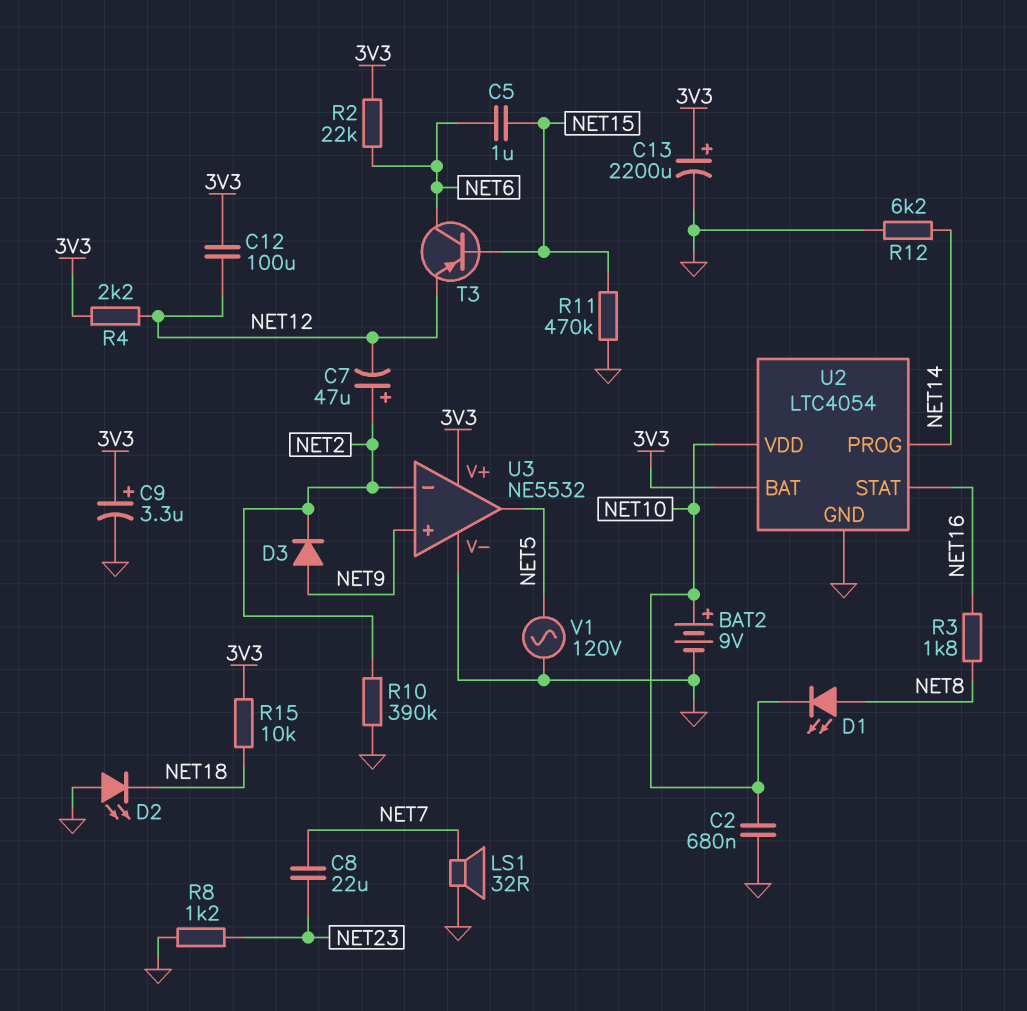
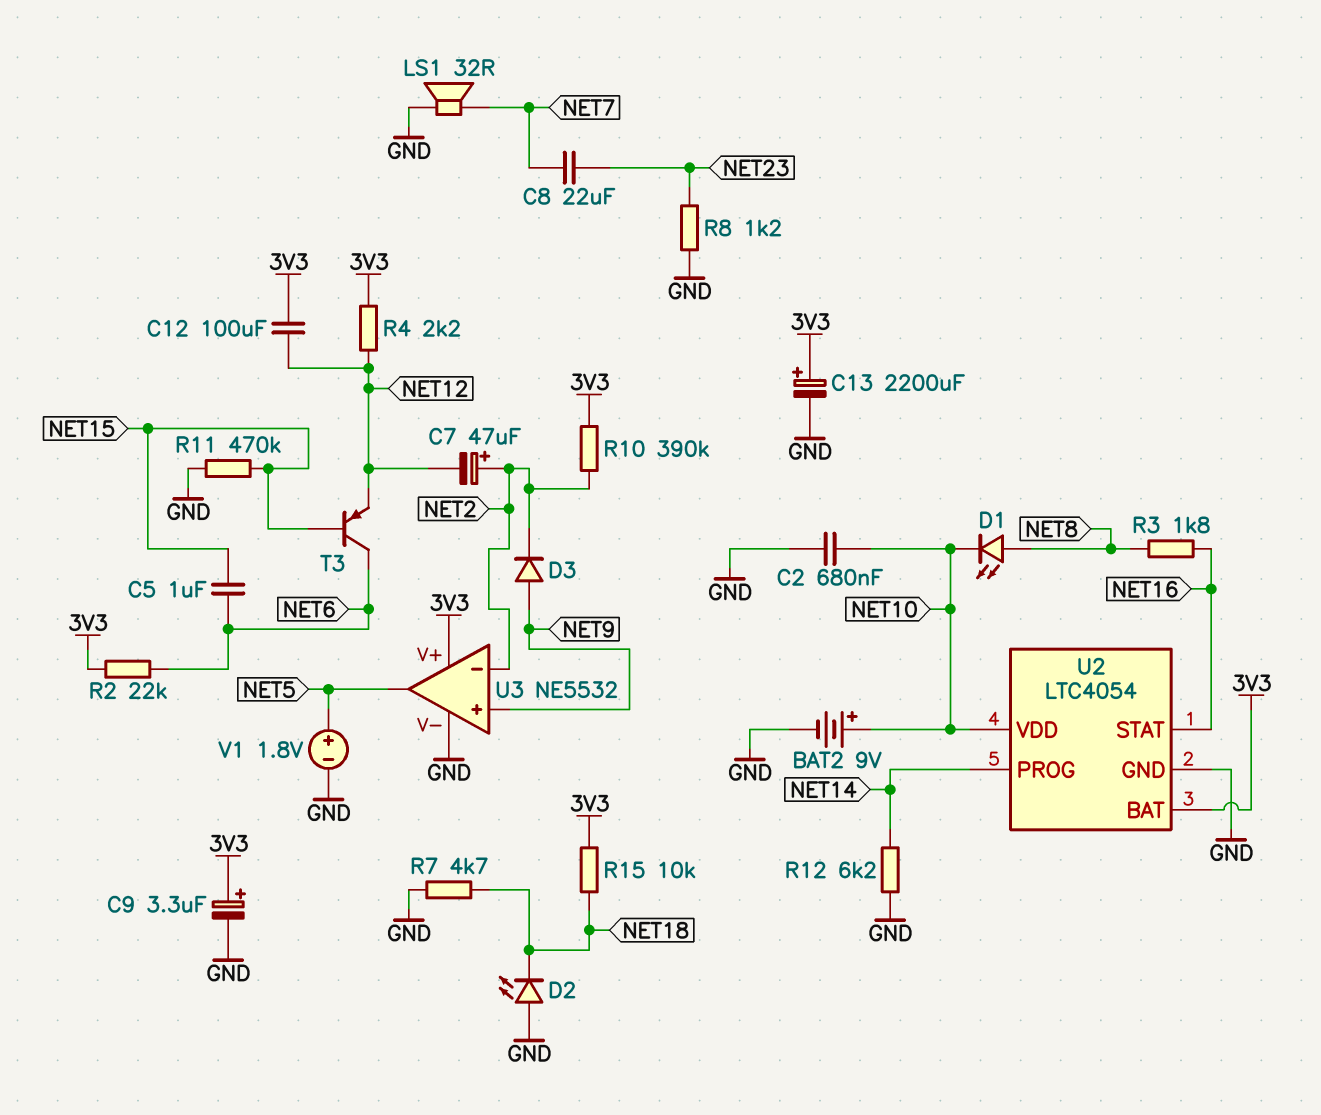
R7: none -> 4.7k (GND, NET18)
R10: 390k (GND, NET2) -> 390k (3V3, NET2)
V1: AC 120V (GND, NET5) -> 1.8V (plus NET5, minus GND)

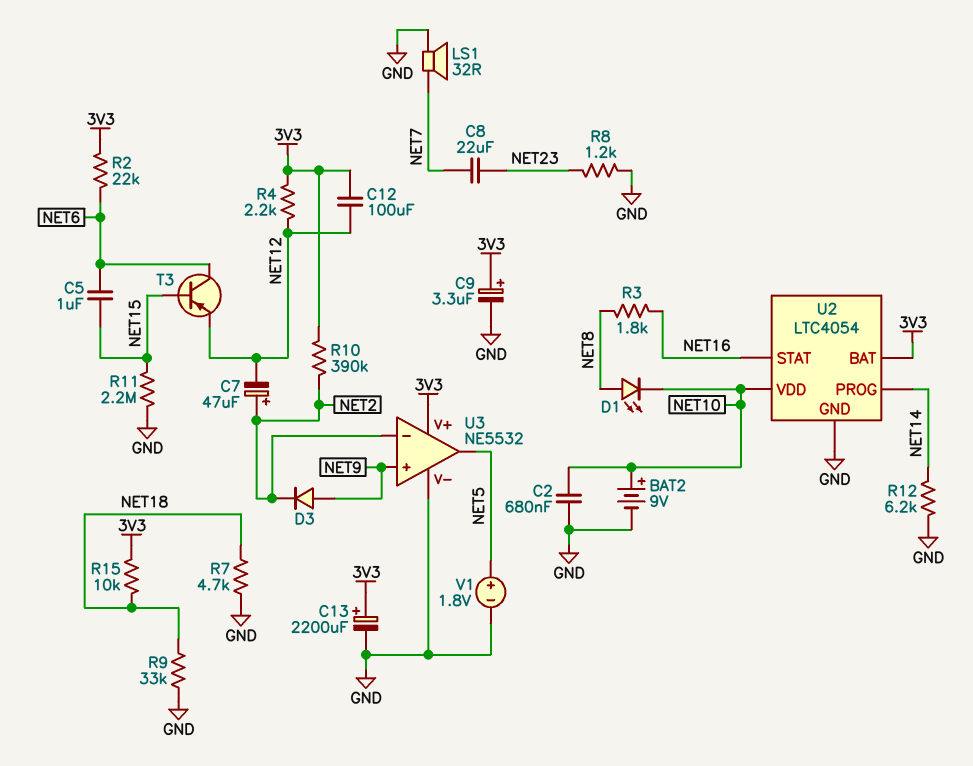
D2: LED (A GND, K NET18) -> none
R9: none -> 33k (GND, NET18)
R11: 470k (GND, NET15) -> 2.2M (GND, NET15)

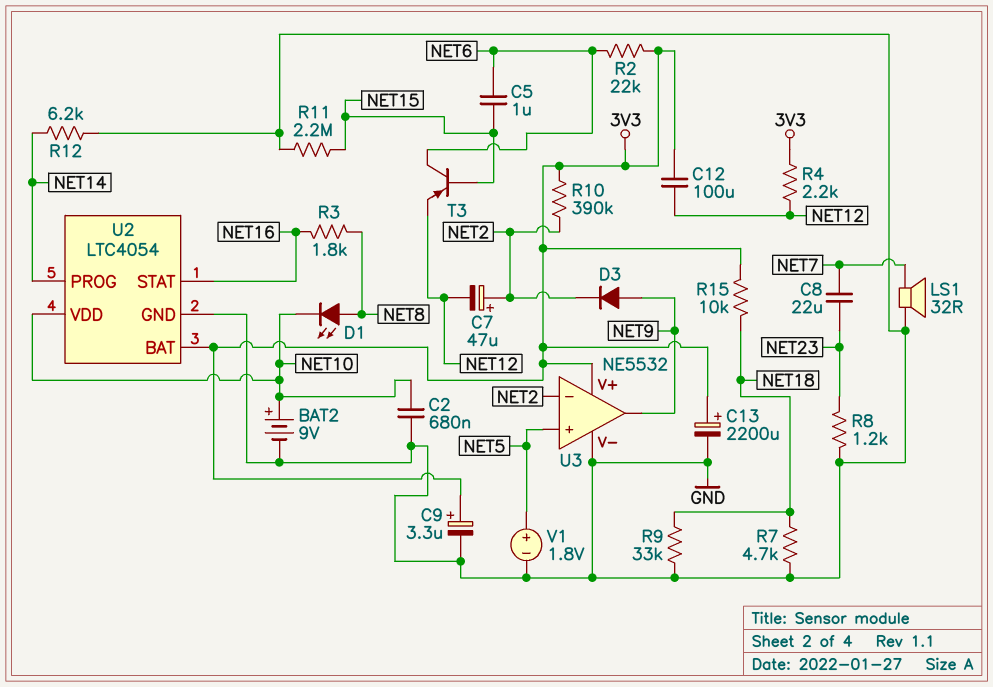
U3 pin in+: NET9 -> NET5
U3 pin out: NET5 -> NET9

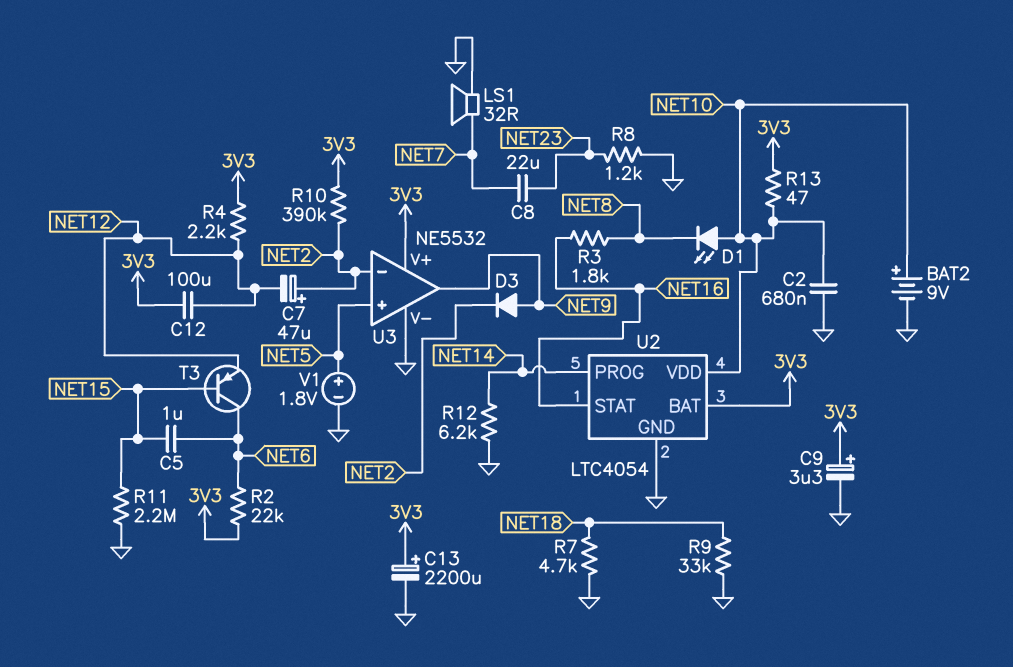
D1: LED (A NET8, K NET10) -> LED (A NET10, K NET8)
R13: none -> 47 (3V3, NET10)
R15: 10k (3V3, NET18) -> none

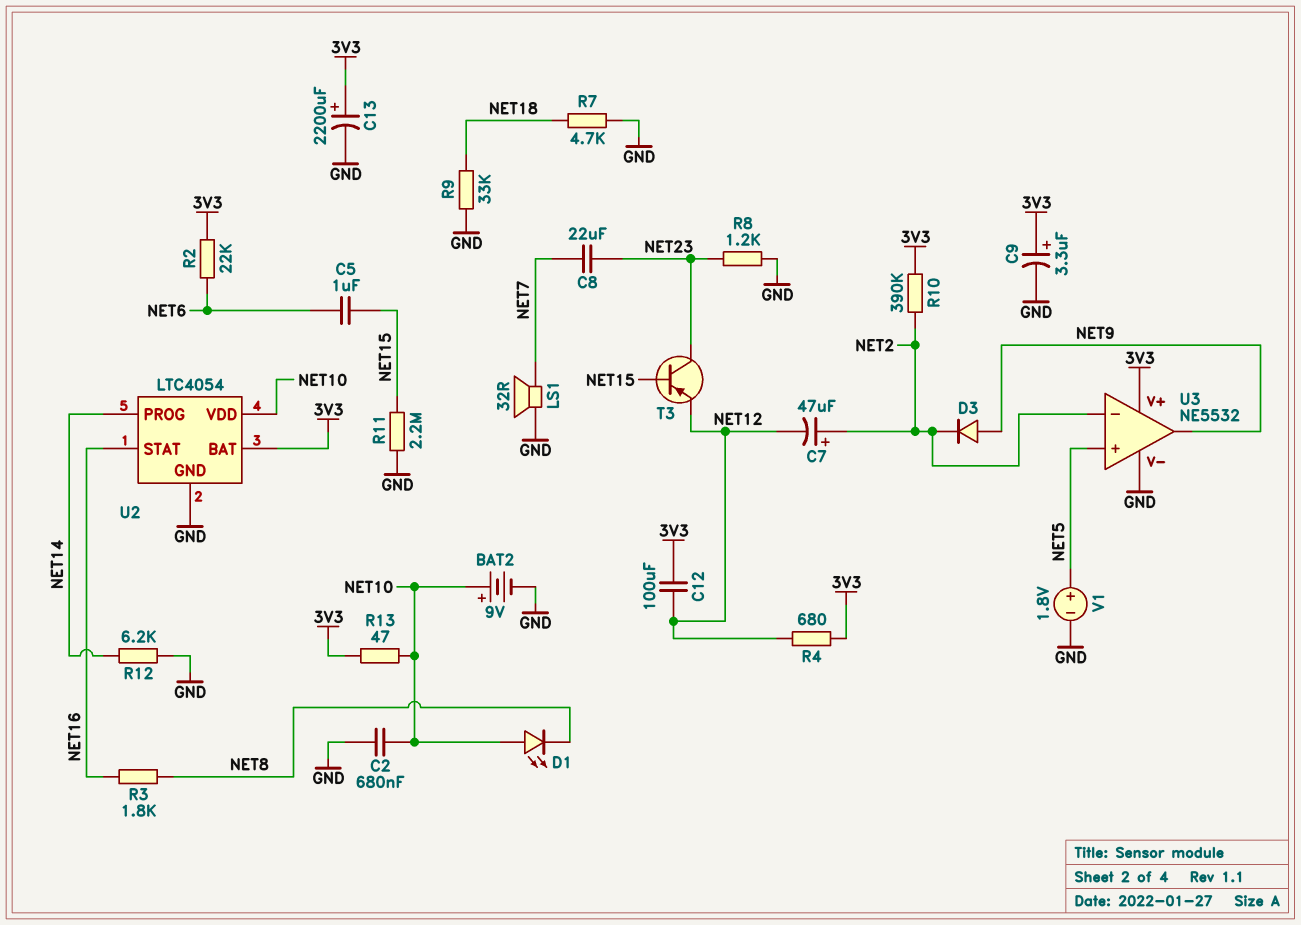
R4: 2.2k (3V3, NET12) -> 680 (3V3, NET12)
T3: PNP (B NET15, C NET6, E NET12) -> PNP (B NET15, C NET23, E NET12)

